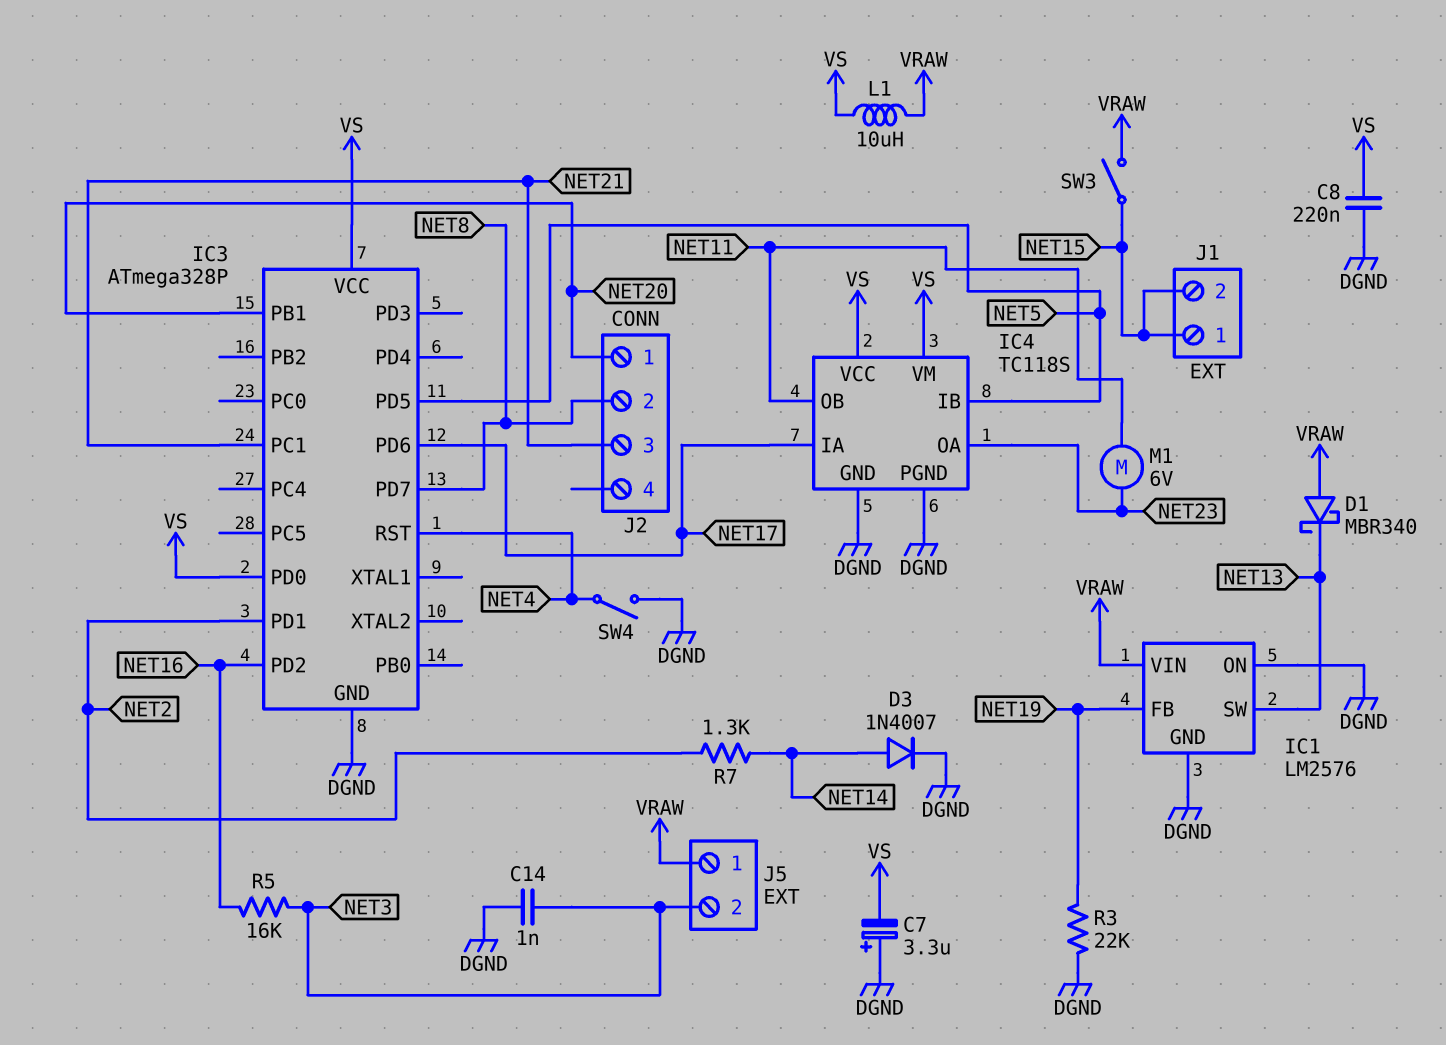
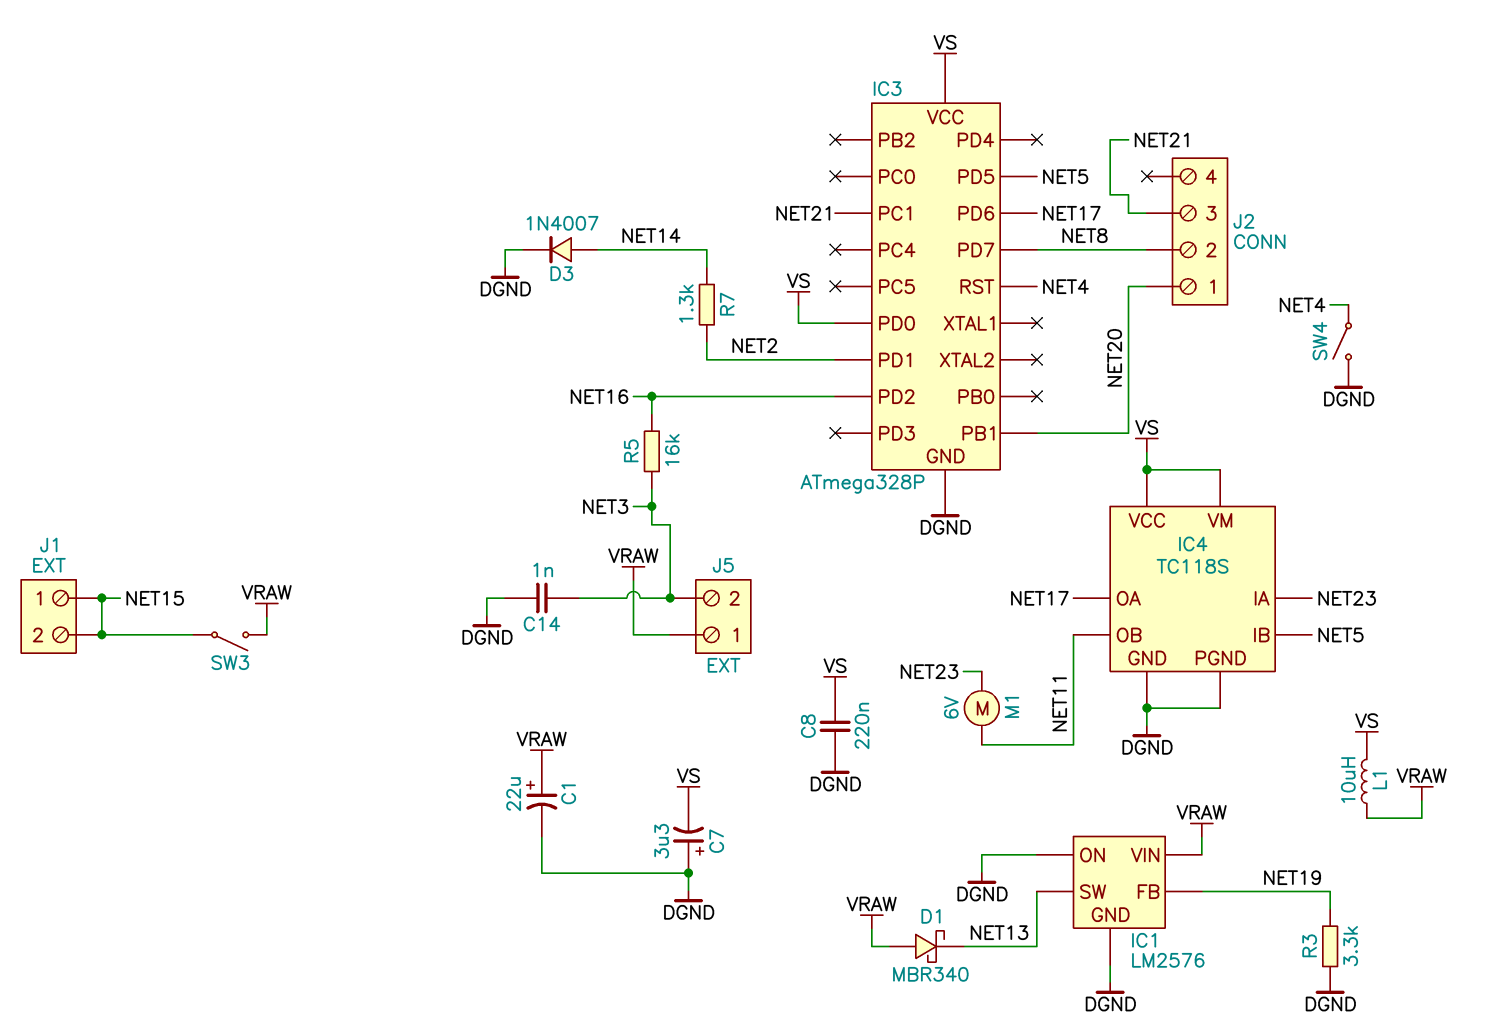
C1: none -> 22uF (plus VRAW, minus DGND)
IC4 pin IA: NET17 -> NET23
IC4 pin OA: NET23 -> NET17
R3: 22k (DGND, NET19) -> 3.3k (DGND, NET19)

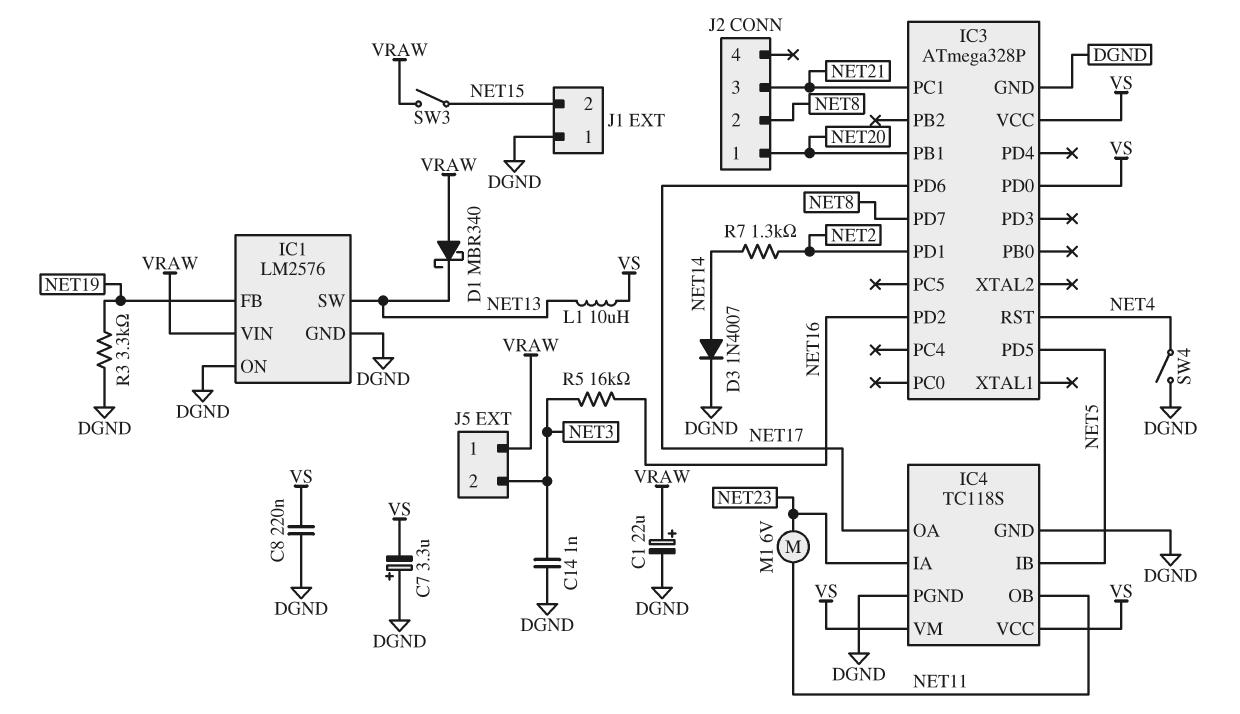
J1 pin 1: NET15 -> DGND
L1: 10uH (VRAW, VS) -> 10uH (NET13, VS)

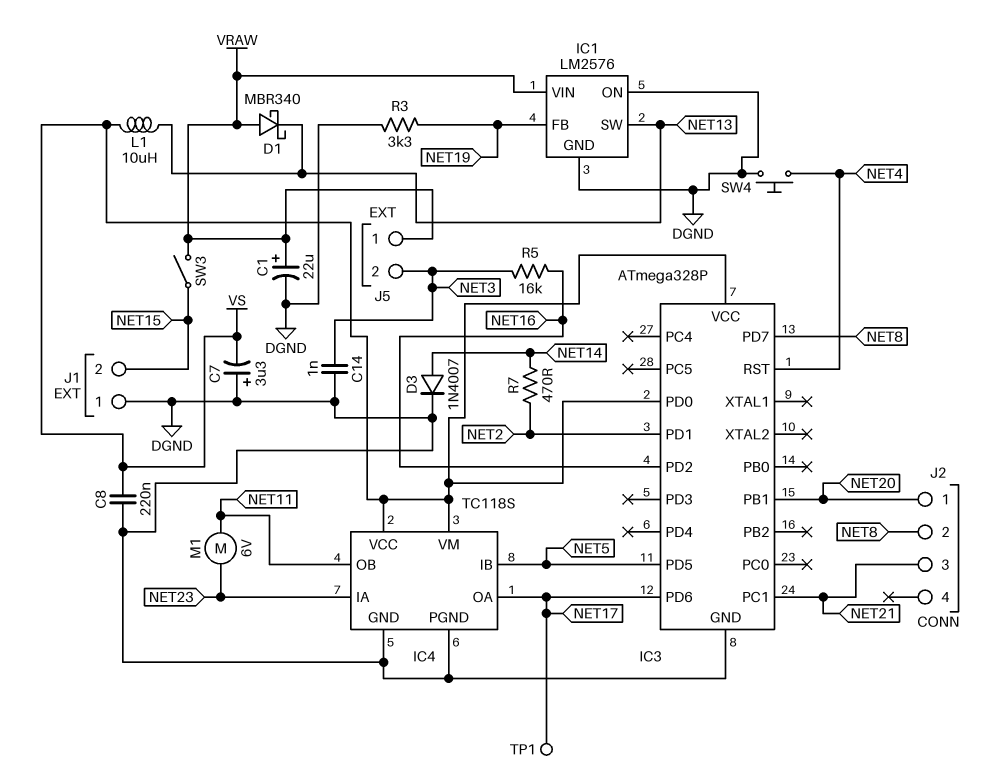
R7: 1.3k (NET2, NET14) -> 470 (NET2, NET14)
SW4: switch (DGND, NET4) -> button (DGND, NET4)
TP1: none -> test point (NET17)

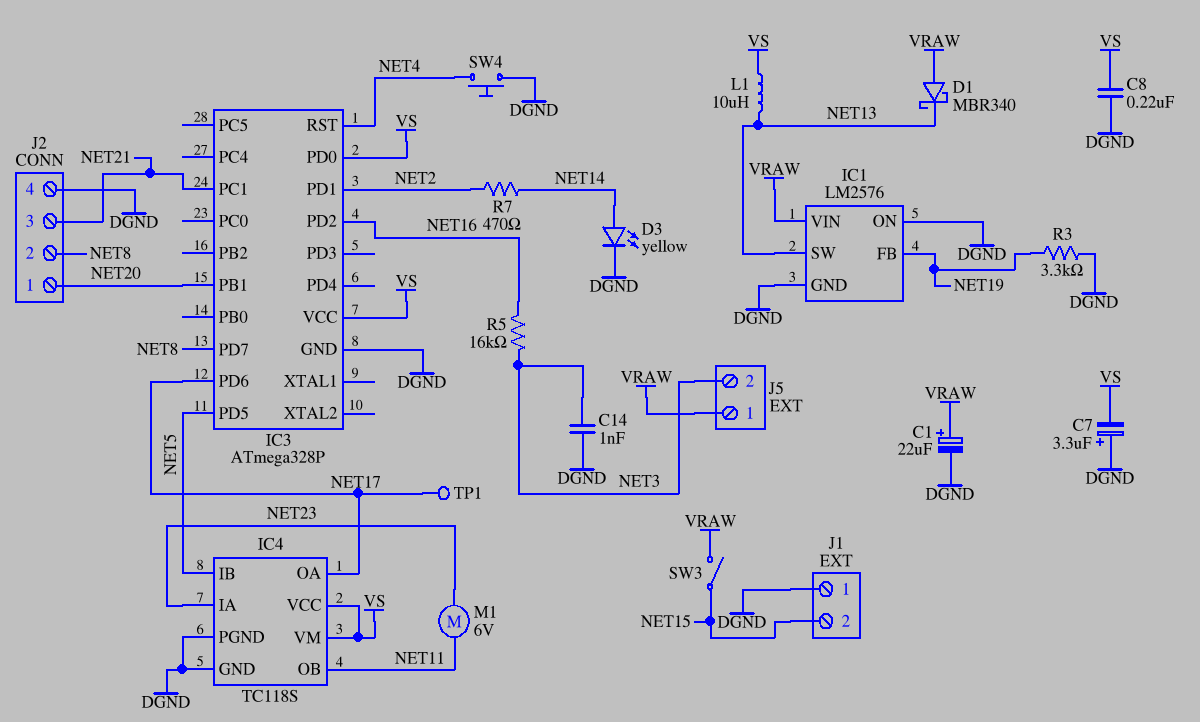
D3: diode 1N4007 (A NET14, K DGND) -> LED yellow (A NET14, K DGND)
J2 pin 4: none -> DGND

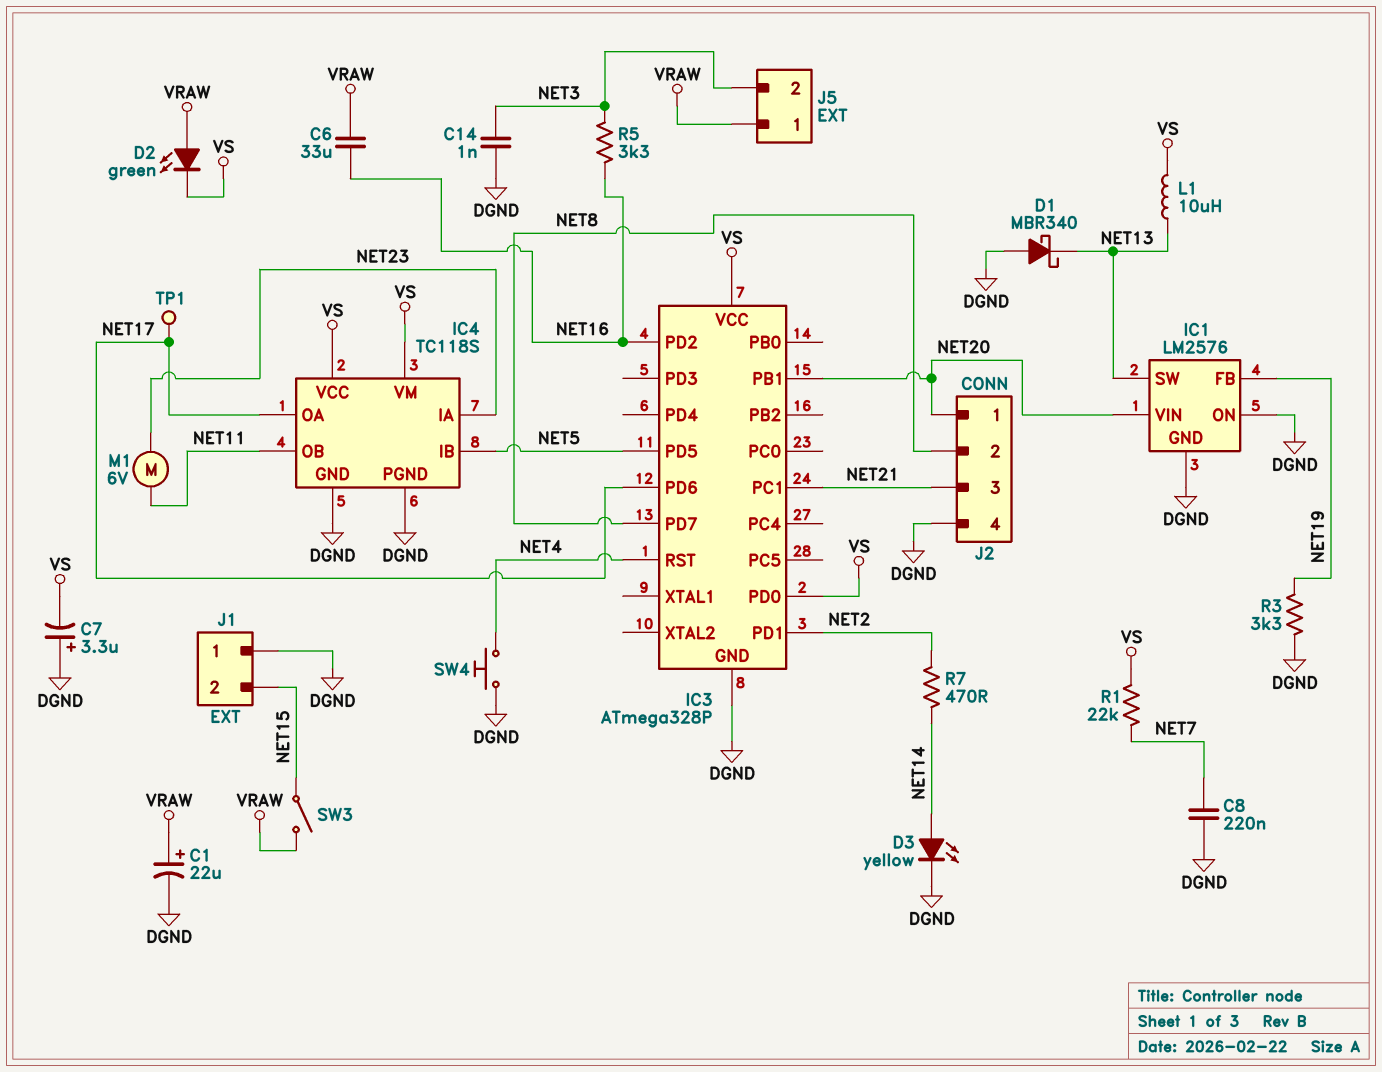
C6: none -> 33uF (NET16, VRAW)
C8: 220nF (DGND, VS) -> 220nF (DGND, NET7)
D1: schottky MBR340 (A VRAW, K NET13) -> schottky MBR340 (A DGND, K NET13)
D2: none -> LED green (A VRAW, K VS)
IC1 pin VIN: VRAW -> NET20
R1: none -> 22k (NET7, VS)
R5: 16k (NET3, NET16) -> 3.3k (NET3, NET16)

